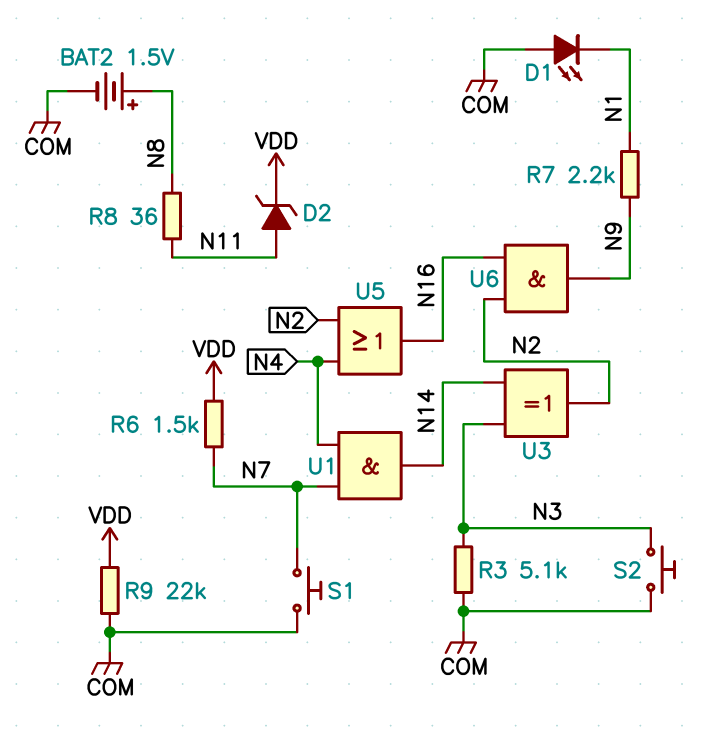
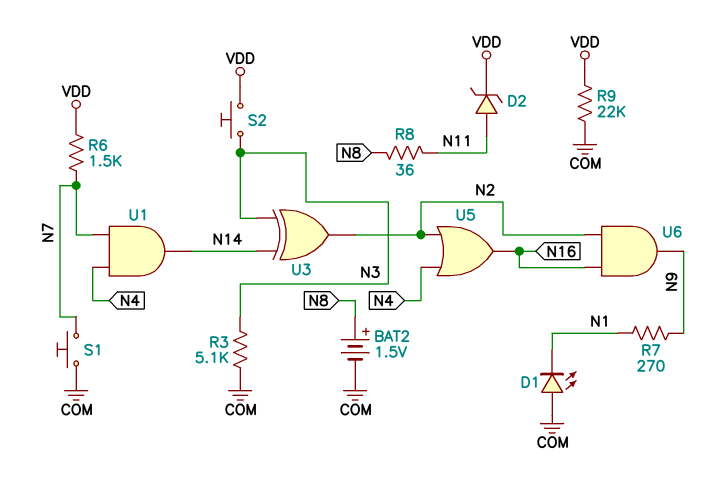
R7: 2.2k (N1, N9) -> 270 (N1, N9)
S2: button (COM, N3) -> button (N3, VDD)

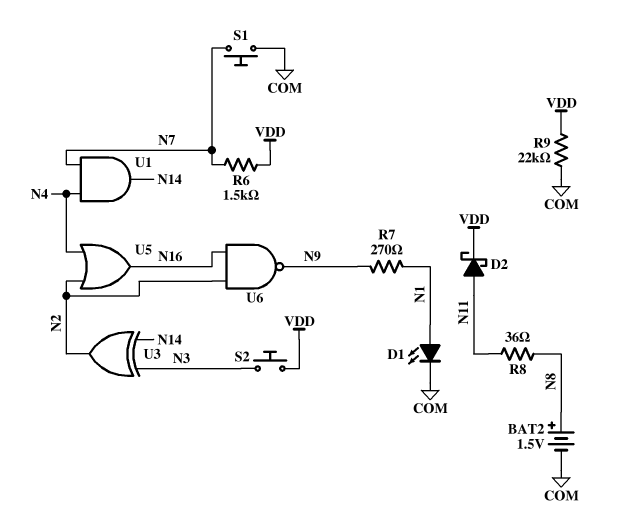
D1: LED (A COM, K N1) -> LED (A N1, K COM)
D2: zener (A N11, K VDD) -> schottky (A N11, K VDD)
R3: 5.1k (COM, N3) -> none
U6: AND (in N2, in N16, out N9) -> NAND (in N2, in N16, out N9)

